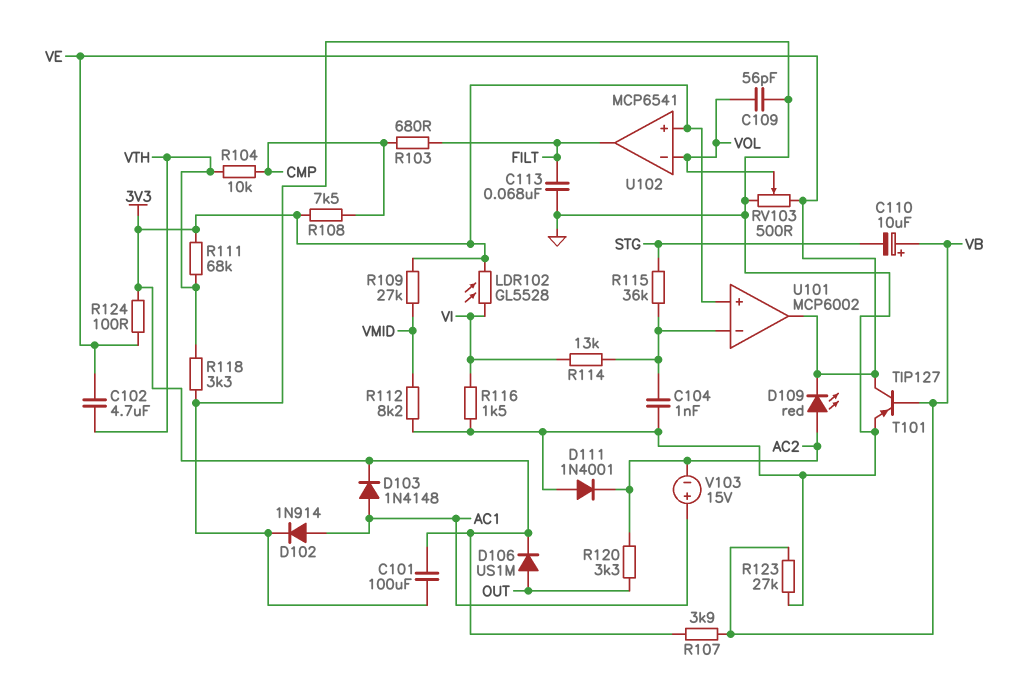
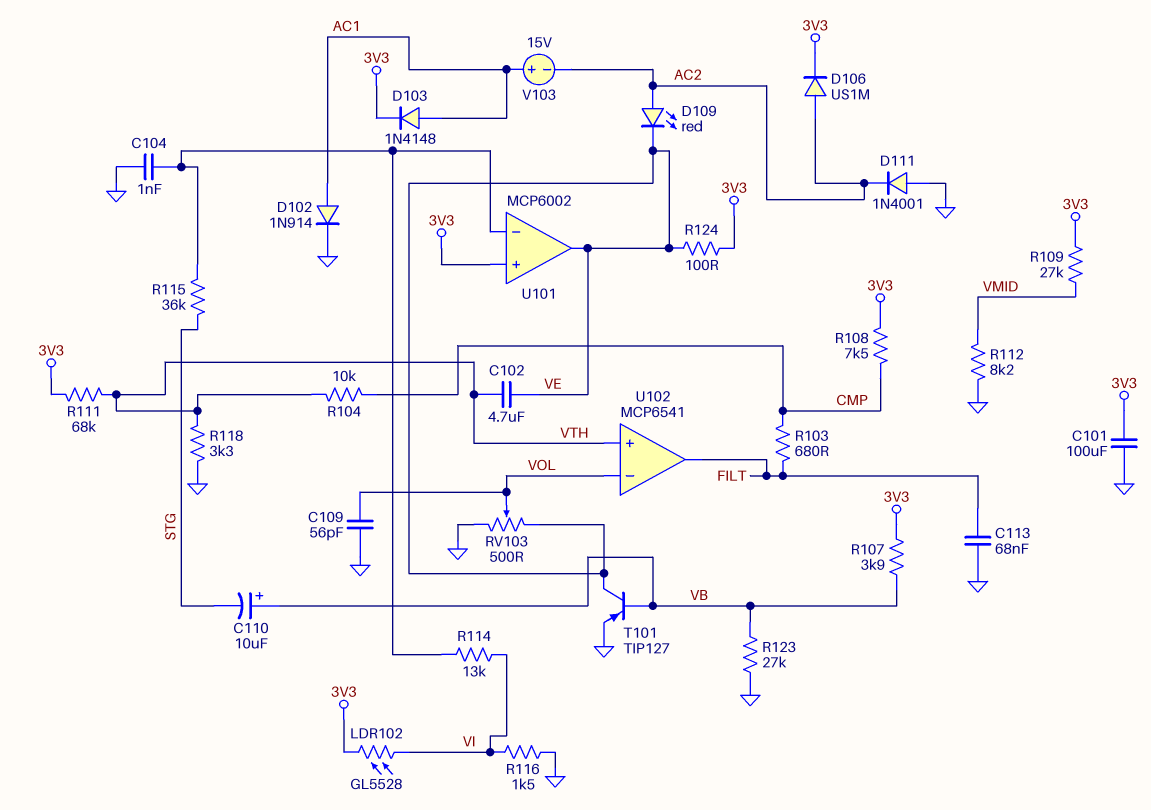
D106: diode US1M (A OUT, K 3V3) -> diode US1M (A AC2, K 3V3)
R120: 3.3k (AC2, OUT) -> none
U102 pin in+: 3V3 -> VTH

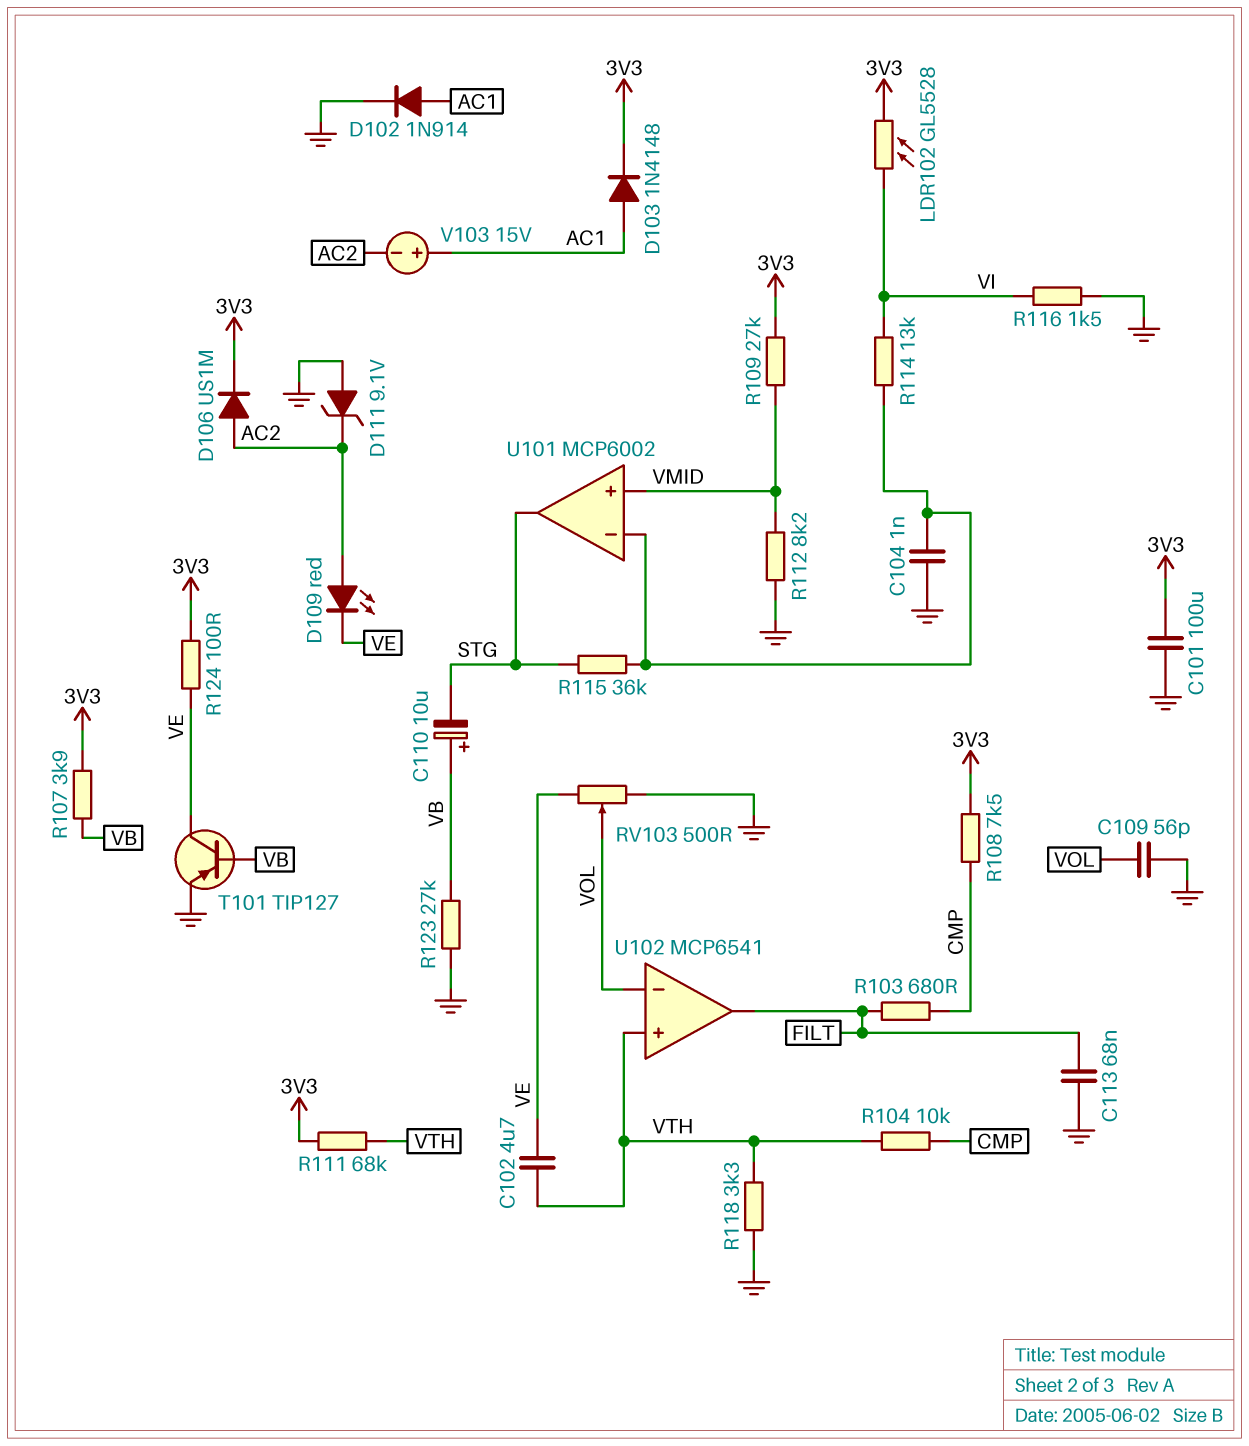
D111: diode 1N4001 (A GND, K AC2) -> zener 9.1V (A GND, K AC2)
U101 pin in+: 3V3 -> VMID
U101 pin out: VE -> STG

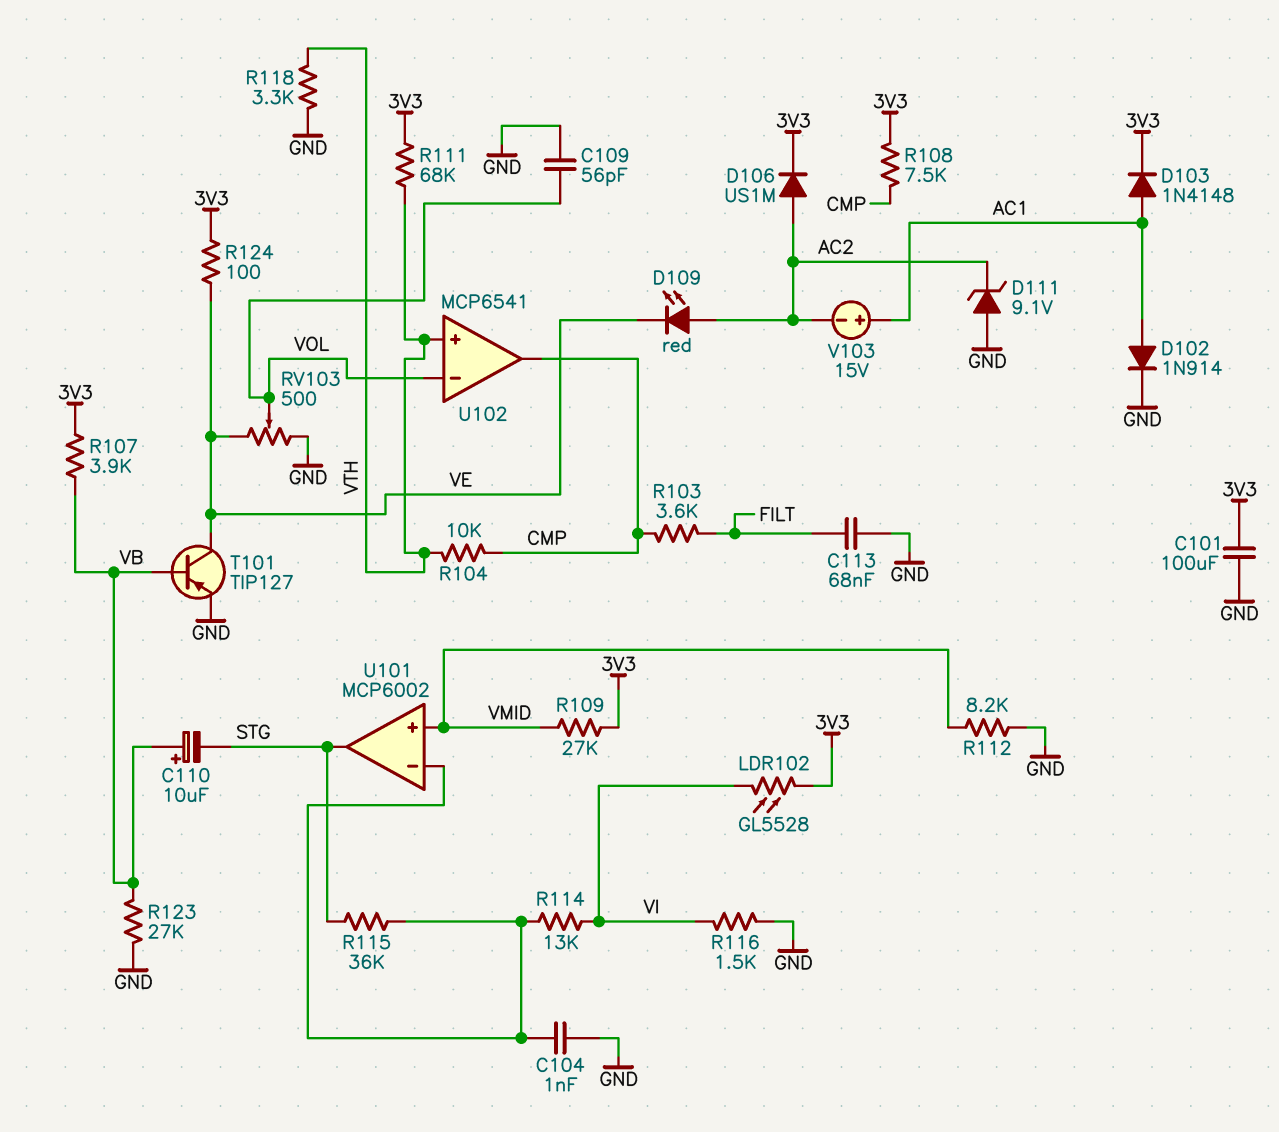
C102: 4.7uF (VE, VTH) -> none
R103: 680 (CMP, FILT) -> 3.6k (CMP, FILT)
U102 pin out: FILT -> CMP

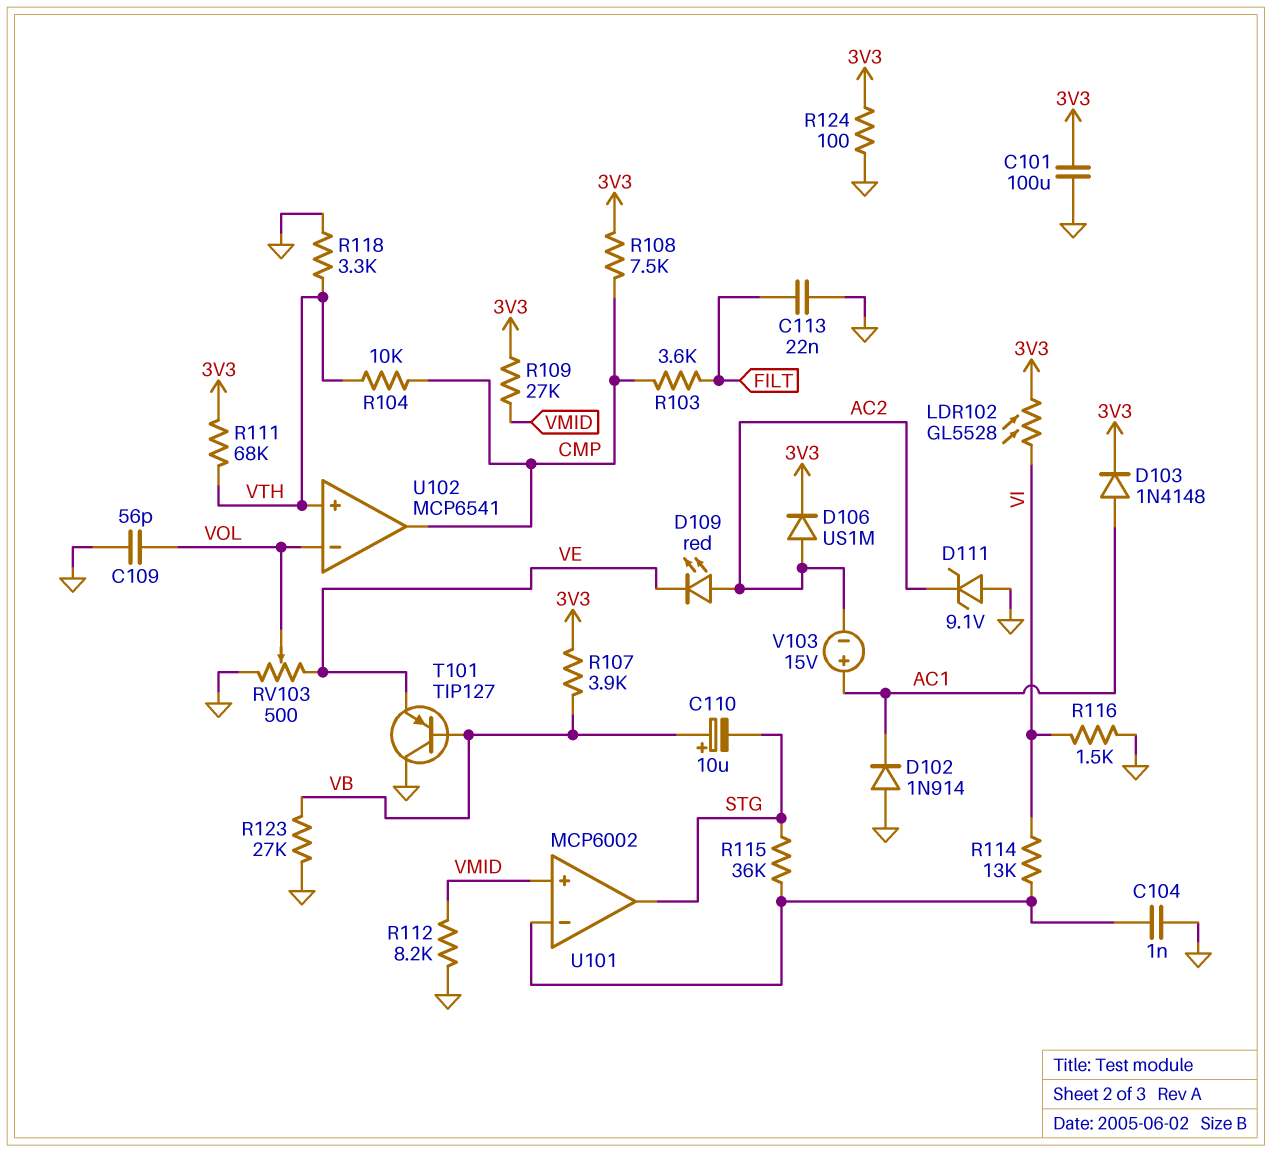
C113: 68nF (FILT, GND) -> 22nF (FILT, GND)
D102: diode 1N914 (A AC1, K GND) -> diode 1N914 (A GND, K AC1)
R124: 100 (3V3, VE) -> 100 (3V3, GND)
T101: PNP TIP127 (B VB, C VE, E GND) -> PNP TIP127 (B VB, C GND, E VE)

